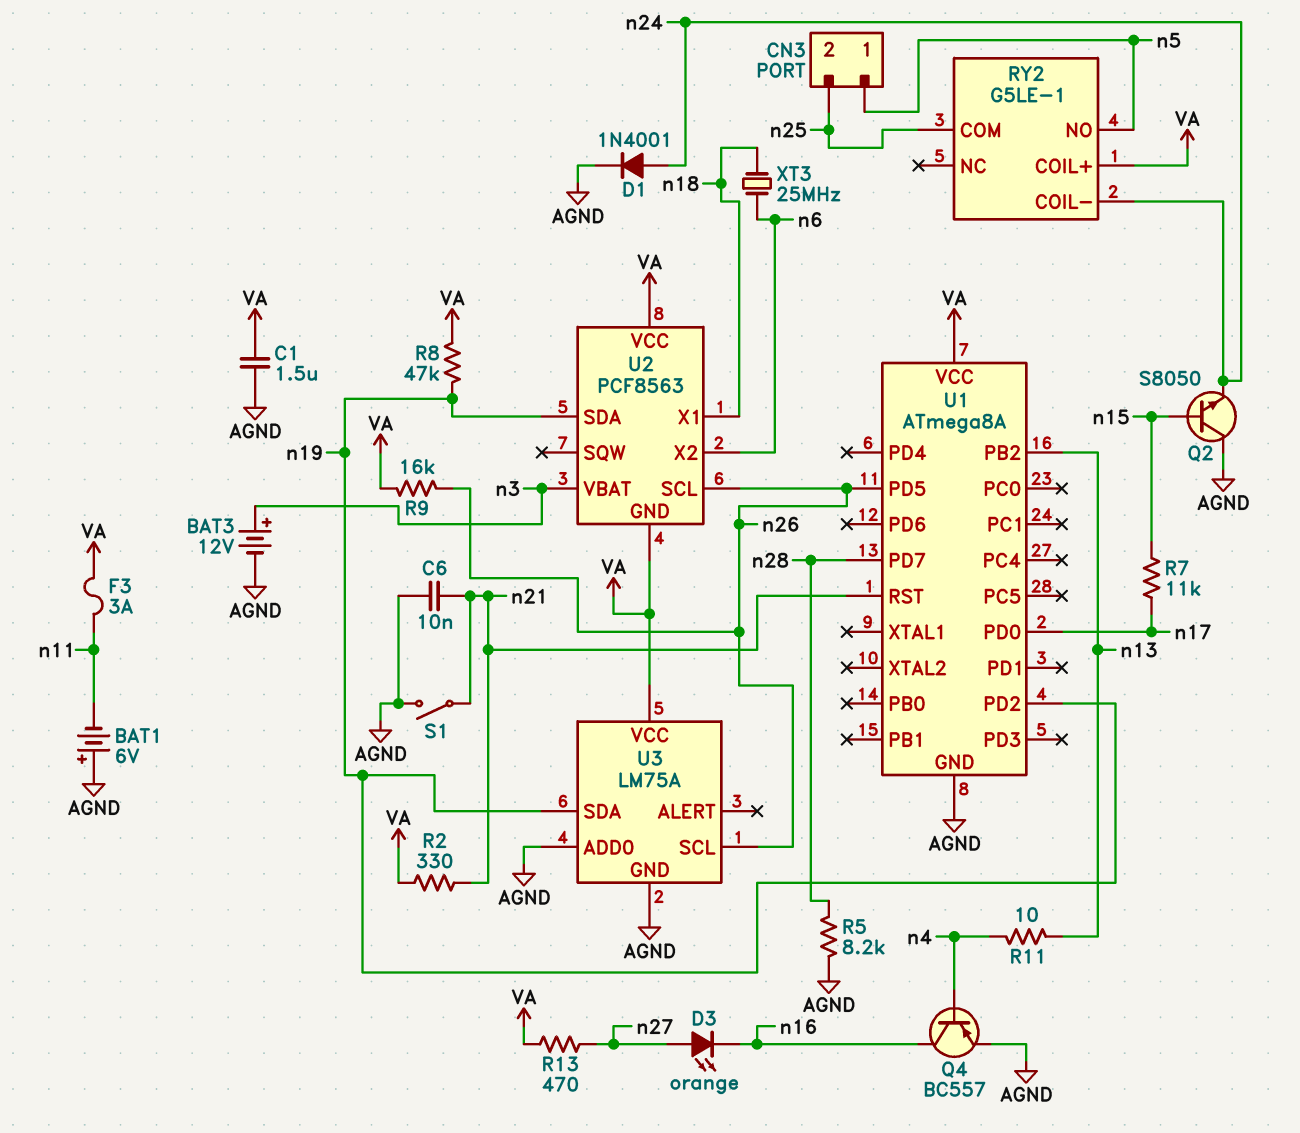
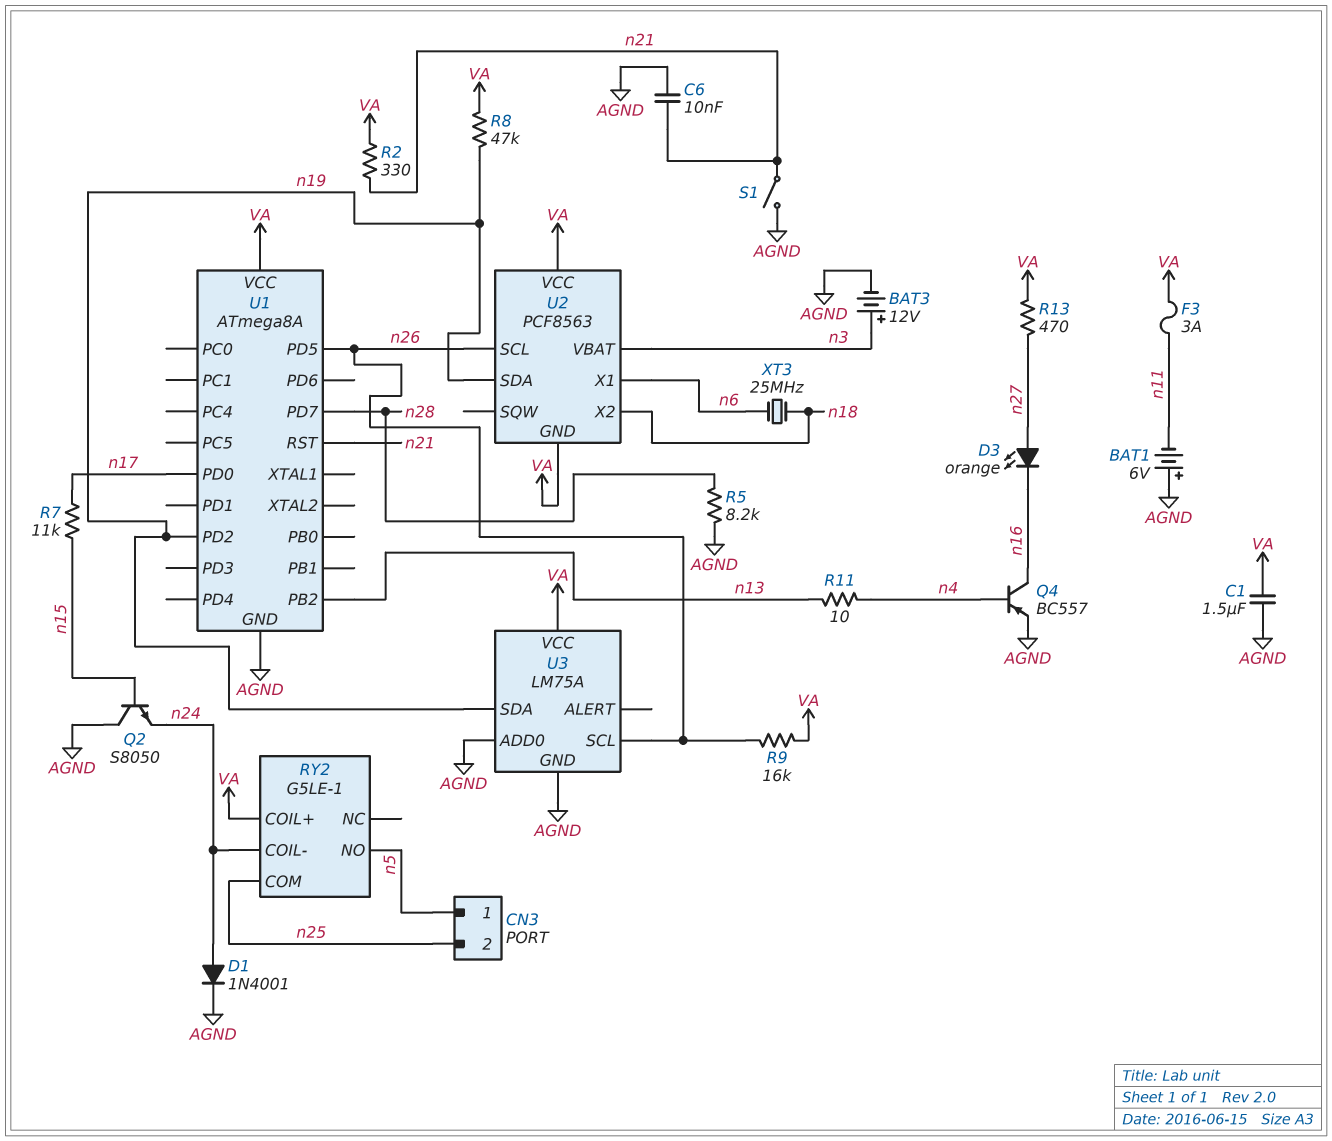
U2 pin X1: n18 -> n6
U2 pin X2: n6 -> n18

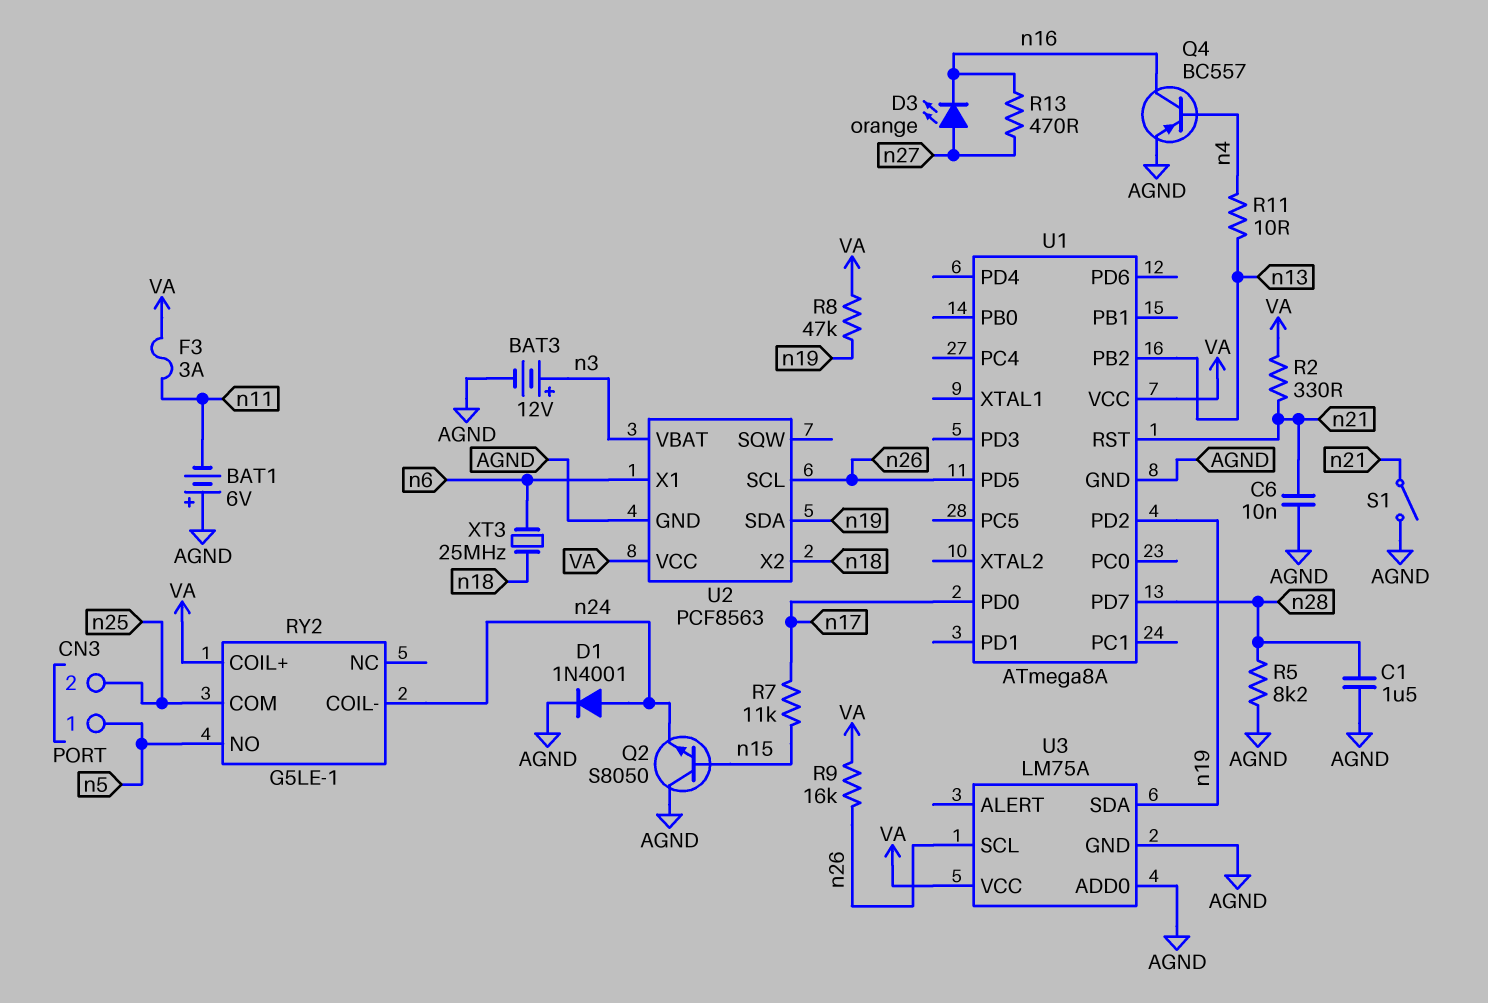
C1: 1.5uF (AGND, VA) -> 1.5uF (AGND, n28)
R13: 470 (VA, n27) -> 470 (n16, n27)
U2 pin GND: VA -> AGND

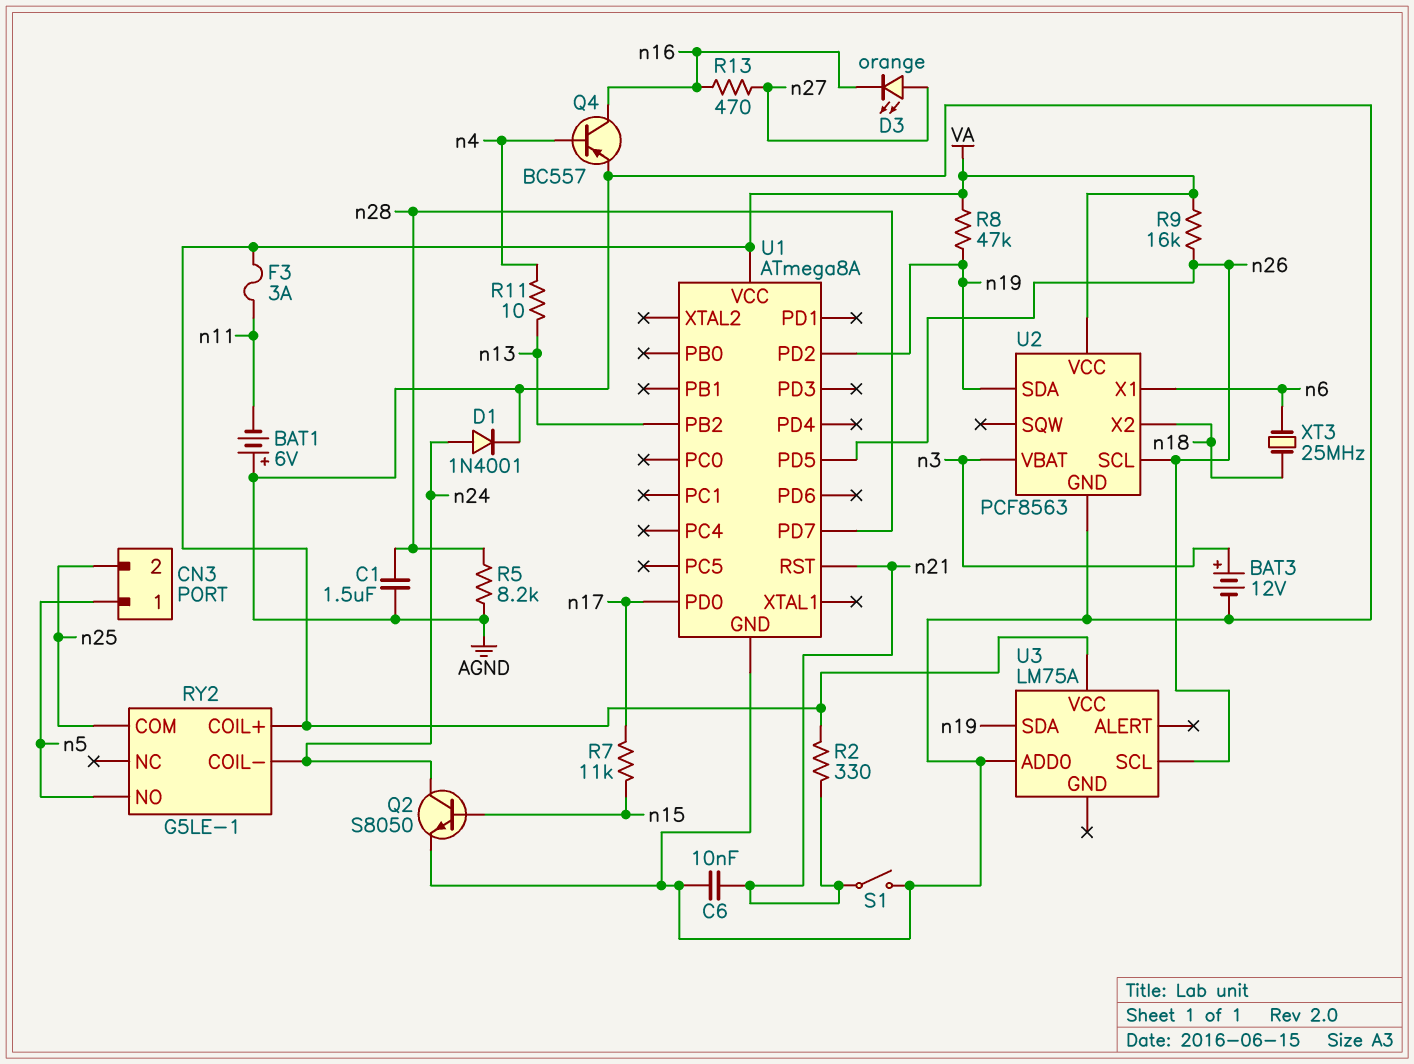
Q2: NPN S8050 (B n15, C AGND, E n24) -> NPN S8050 (B n15, C n24, E AGND)
U3 pin GND: AGND -> none

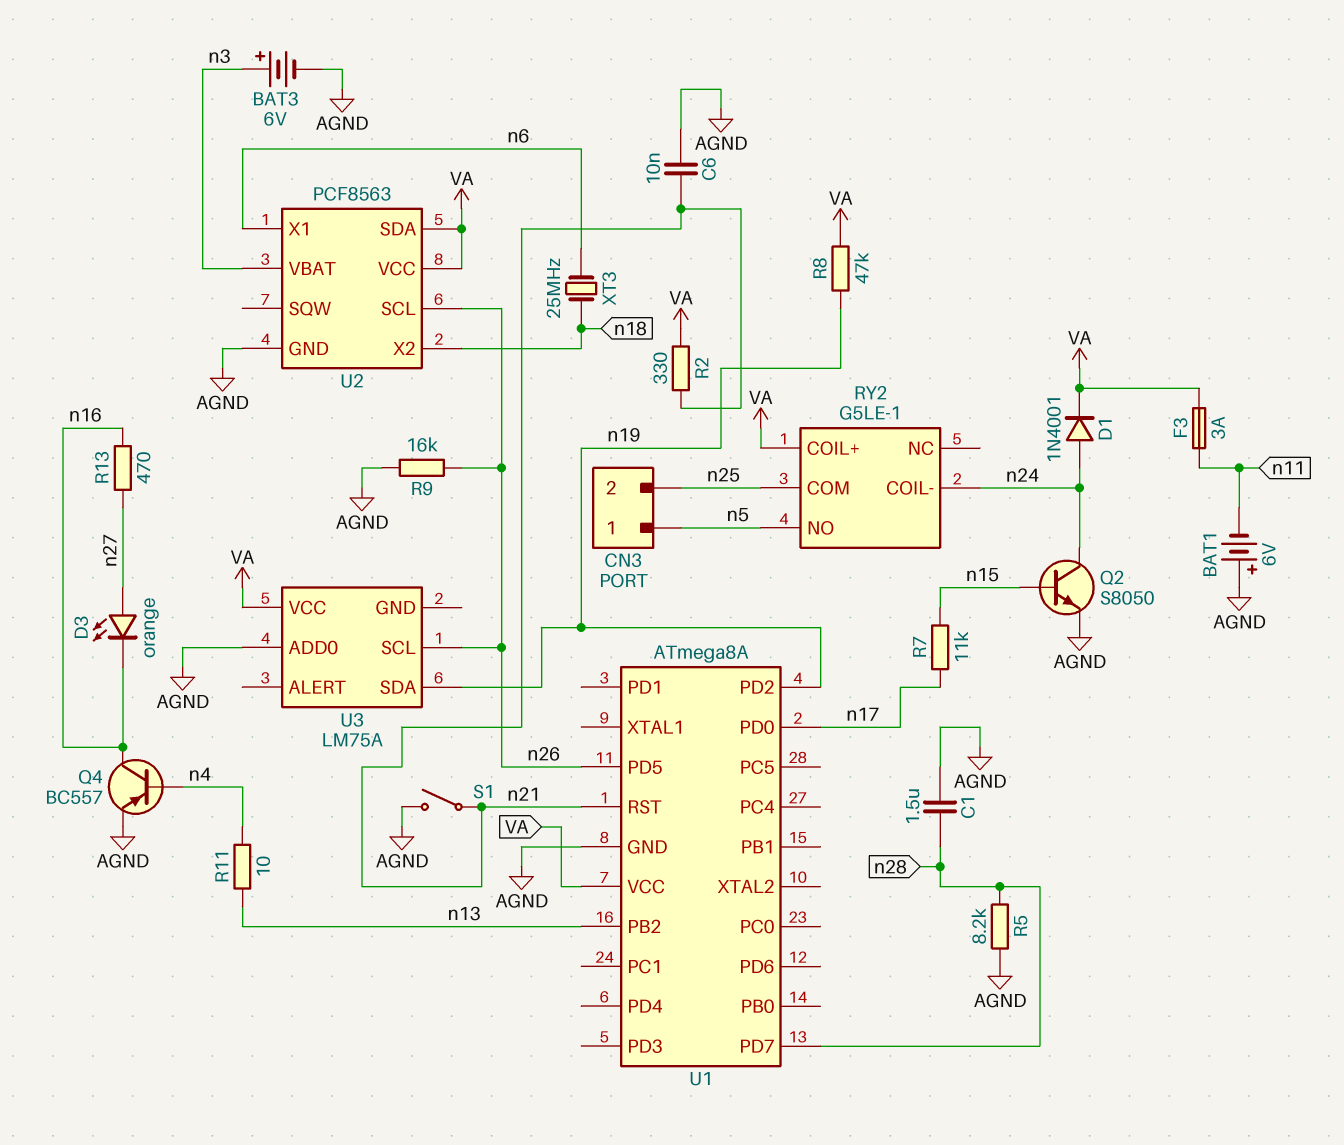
BAT3: 12V (plus n3, minus AGND) -> 6V (plus n3, minus AGND)
D1: diode 1N4001 (A n24, K AGND) -> diode 1N4001 (A n24, K VA)
R9: 16k (VA, n26) -> 16k (AGND, n26)
U2 pin SDA: n19 -> VA

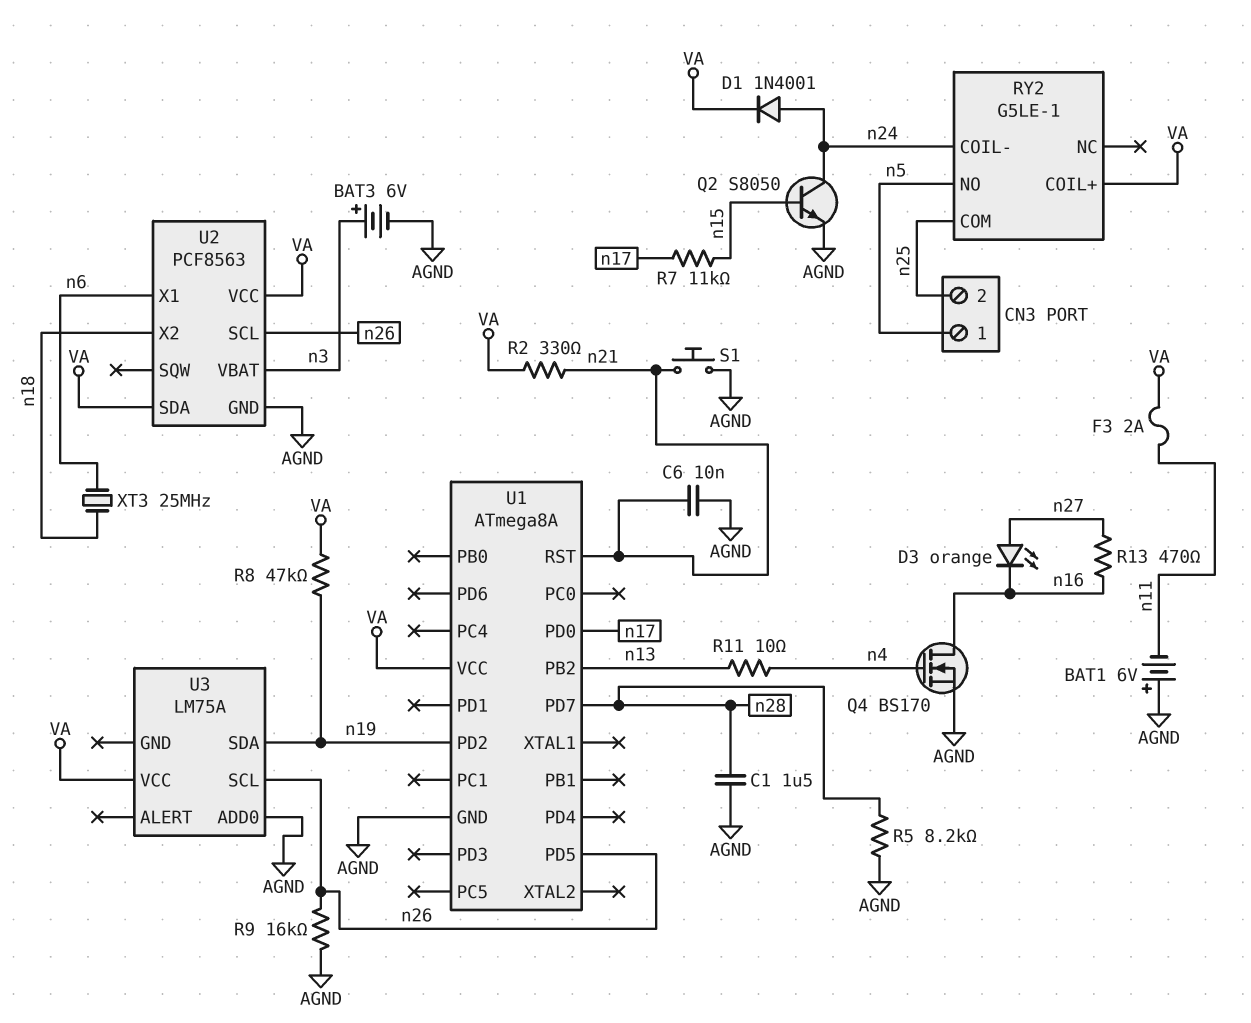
F3: 3A (VA, n11) -> 2A (VA, n11)
Q4: PNP BC557 (B n4, C n16, E AGND) -> NMOS BS170 (G n4, D n16, S AGND)
S1: switch (AGND, n21) -> button (AGND, n21)

